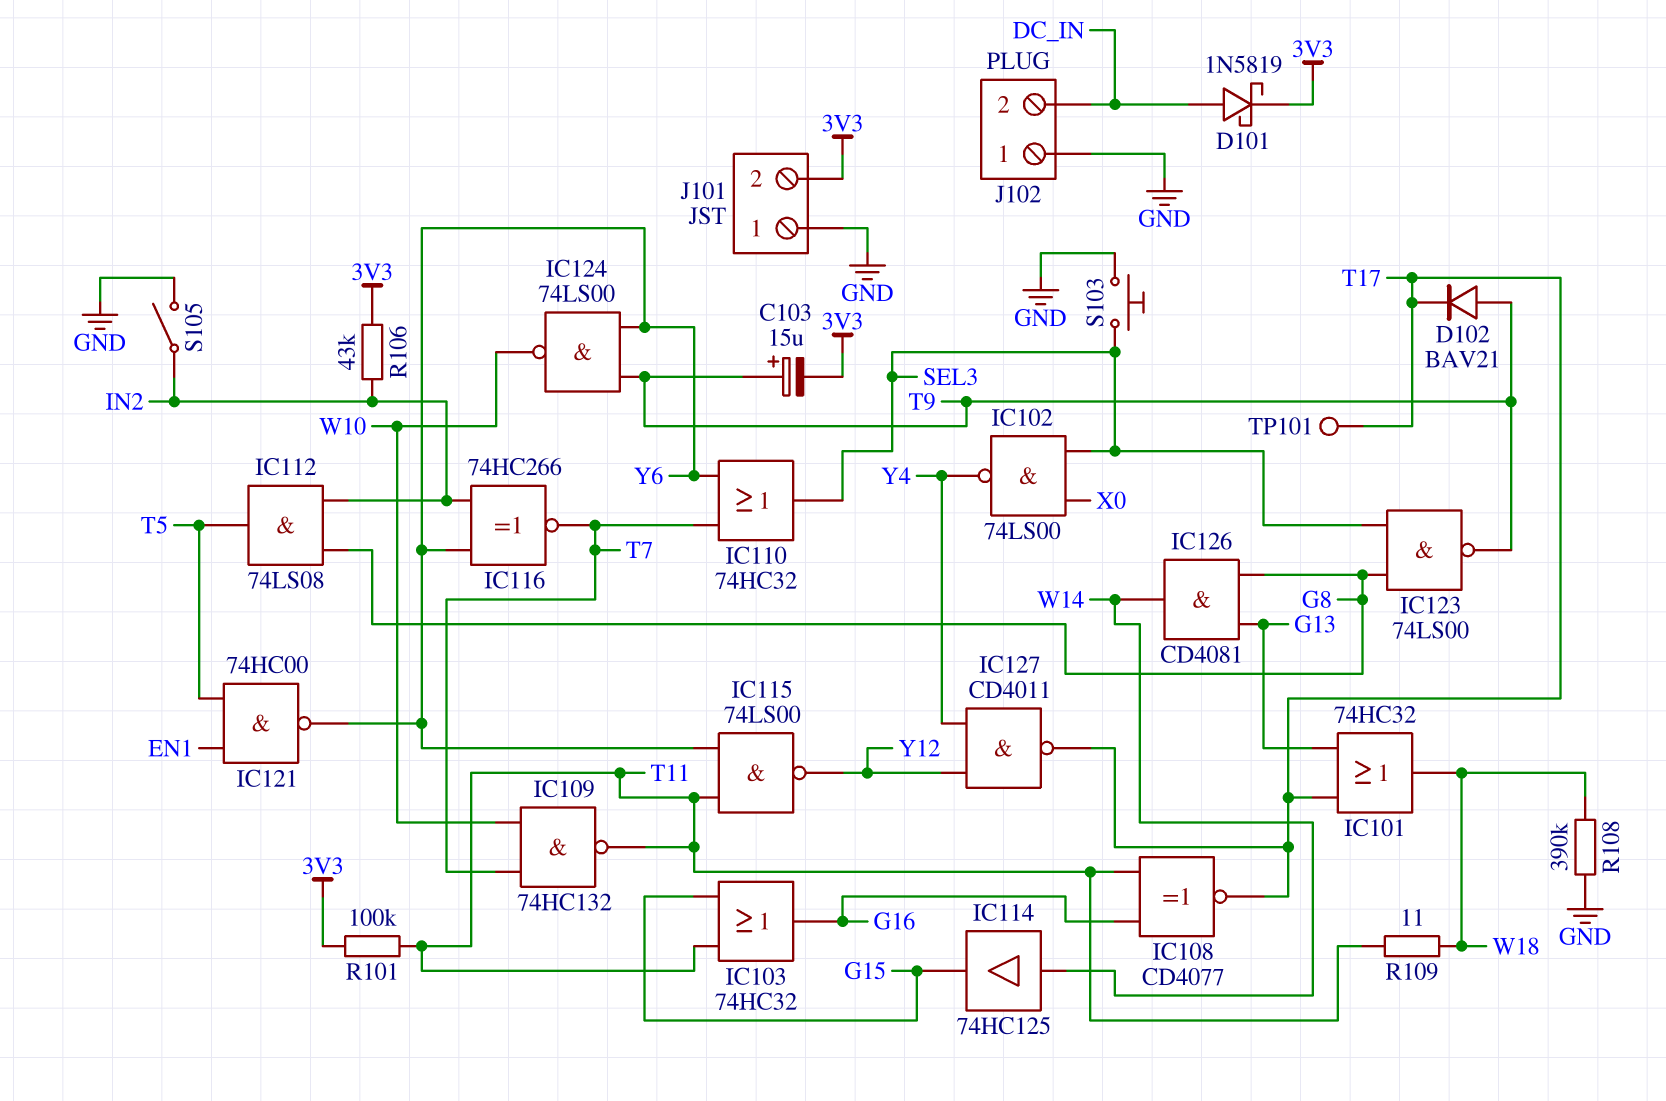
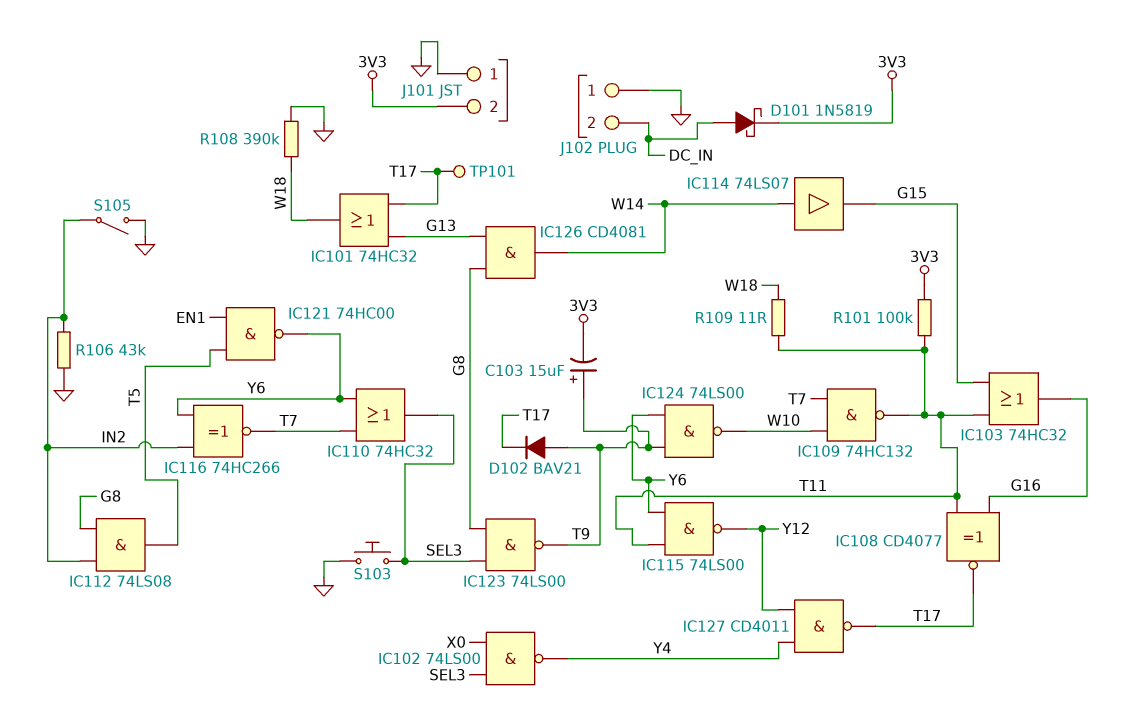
IC114: buffer 74HC125 (in W14, out G15) -> buffer 74LS07 (in W14, out G15)
R106: 43k (3V3, IN2) -> 43k (GND, IN2)

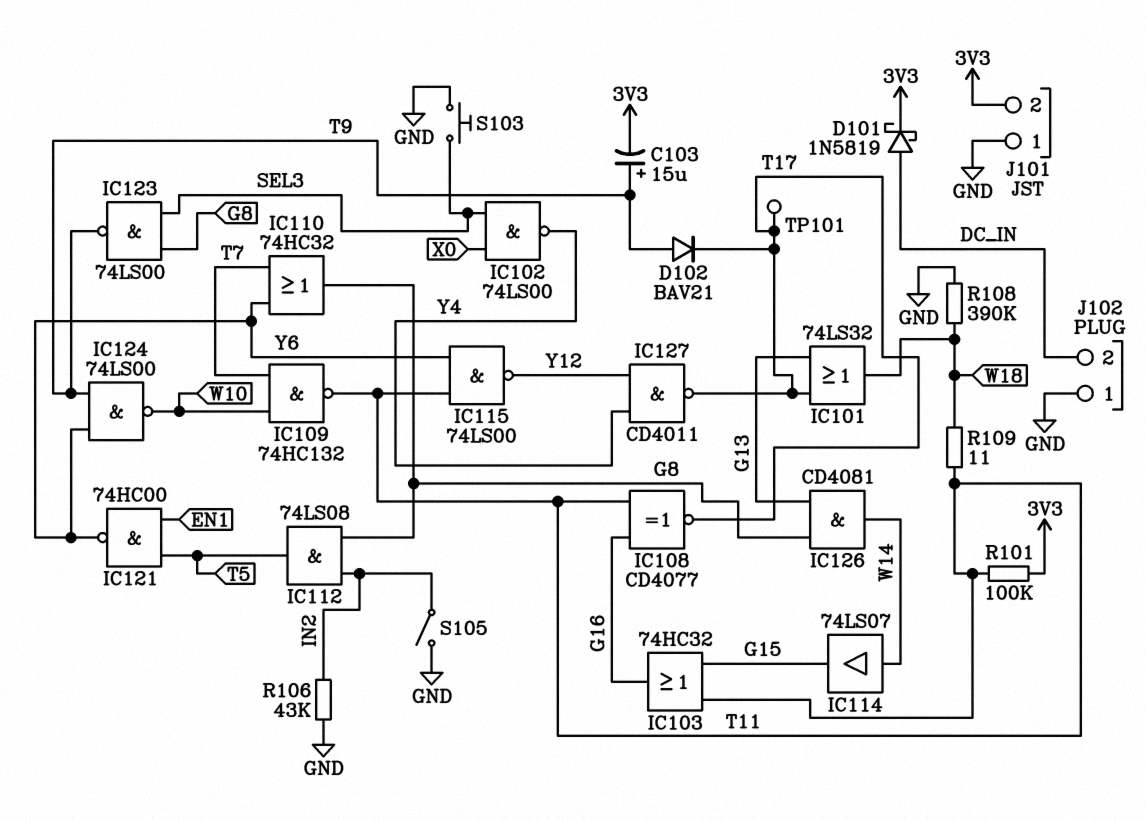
IC101: OR 74HC32 (in G13, in T17, out W18) -> OR 74LS32 (in G13, in T17, out W18)
IC110: OR 74HC32 (in T7, in Y6, out SEL3) -> OR 74HC32 (in T7, in Y6, out G8)
IC116: XNOR 74HC266 (in IN2, in Y6, out T7) -> none

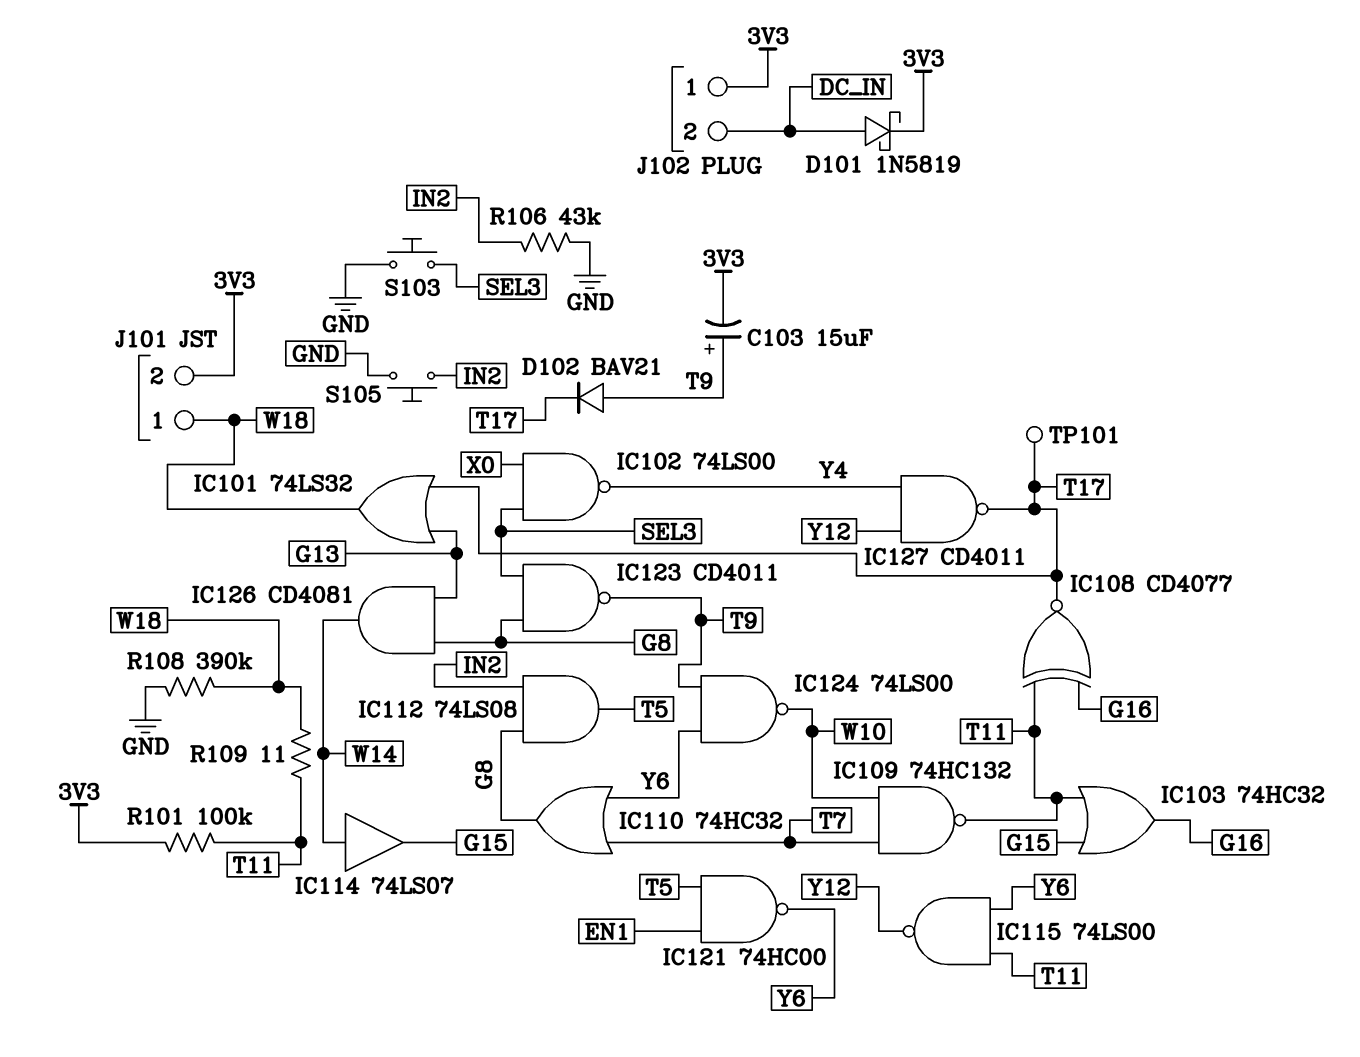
IC123: NAND 74LS00 (in G8, in SEL3, out T9) -> NAND CD4011 (in G8, in SEL3, out T9)
J101 pin 1: GND -> W18
J102 pin 1: GND -> 3V3
S105: switch (GND, IN2) -> button (GND, IN2)

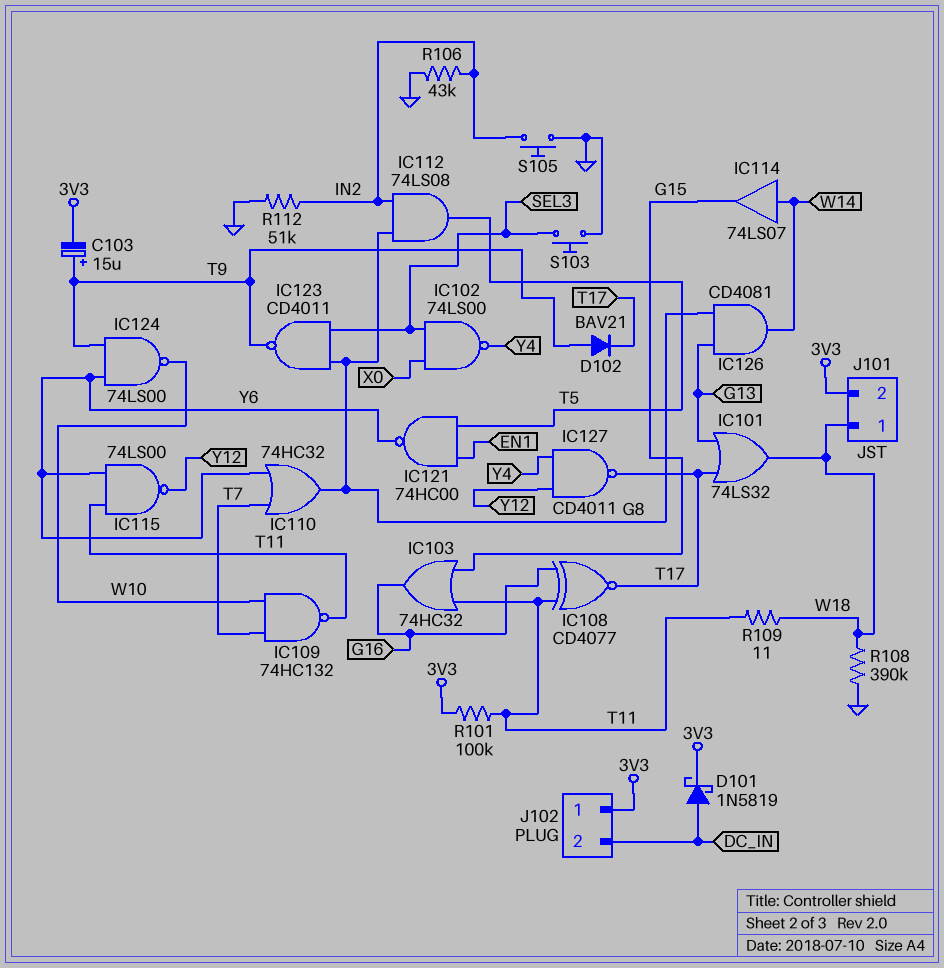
R112: none -> 51k (GND, IN2)
TP101: test point (T17) -> none

